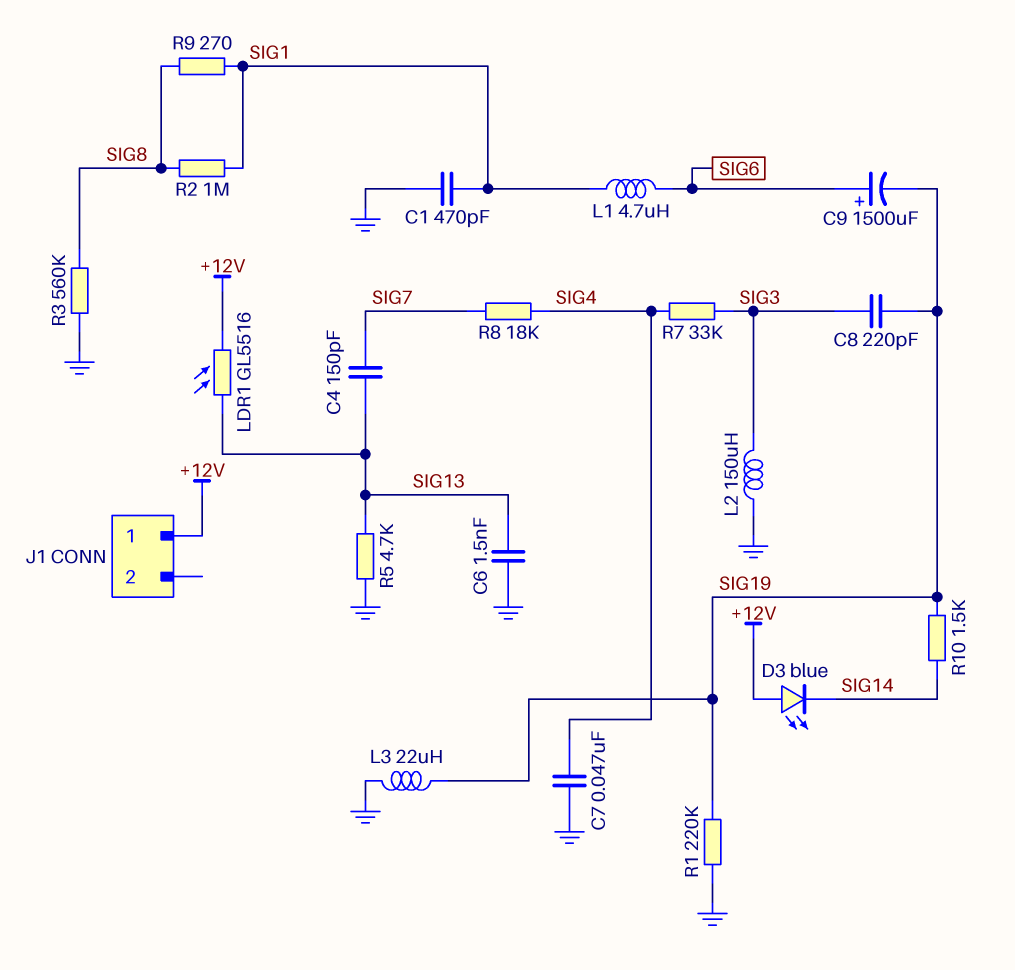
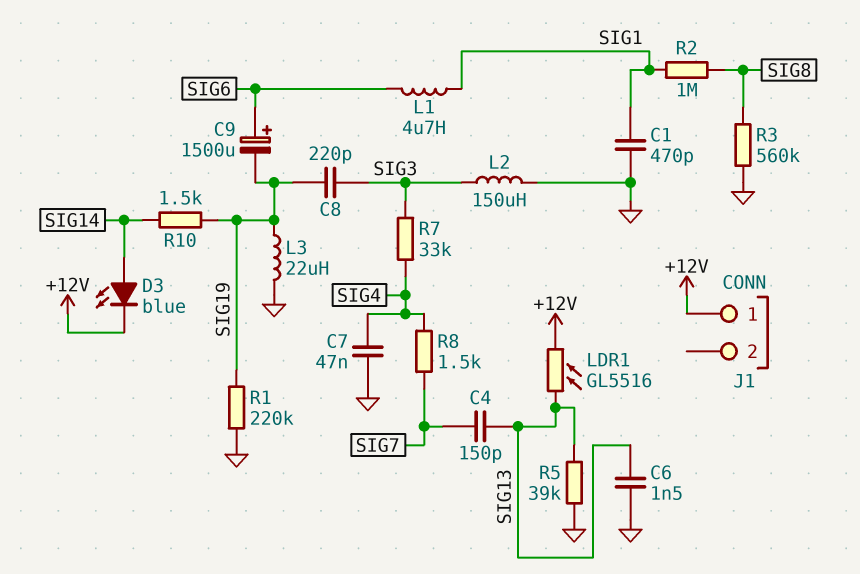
D3: LED blue (A +12V, K SIG14) -> LED blue (A SIG14, K +12V)
R5: 4.7k (GND, SIG13) -> 39k (GND, SIG13)
R8: 18k (SIG4, SIG7) -> 1.5k (SIG4, SIG7)
R9: 270 (SIG1, SIG8) -> none

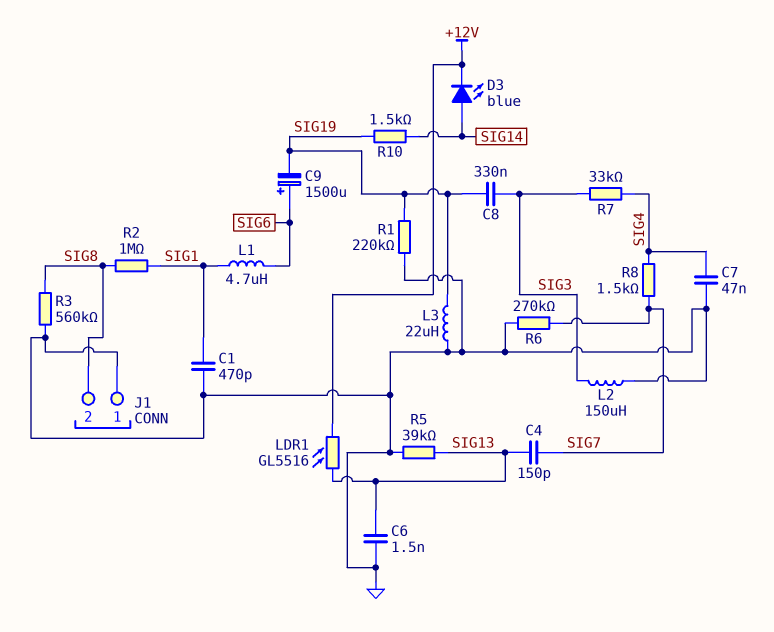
C8: 220pF (SIG3, SIG19) -> 330nF (SIG3, SIG19)
J1 pin 1: +12V -> GND
J1 pin 2: none -> SIG8
R6: none -> 270k (GND, SIG7)

